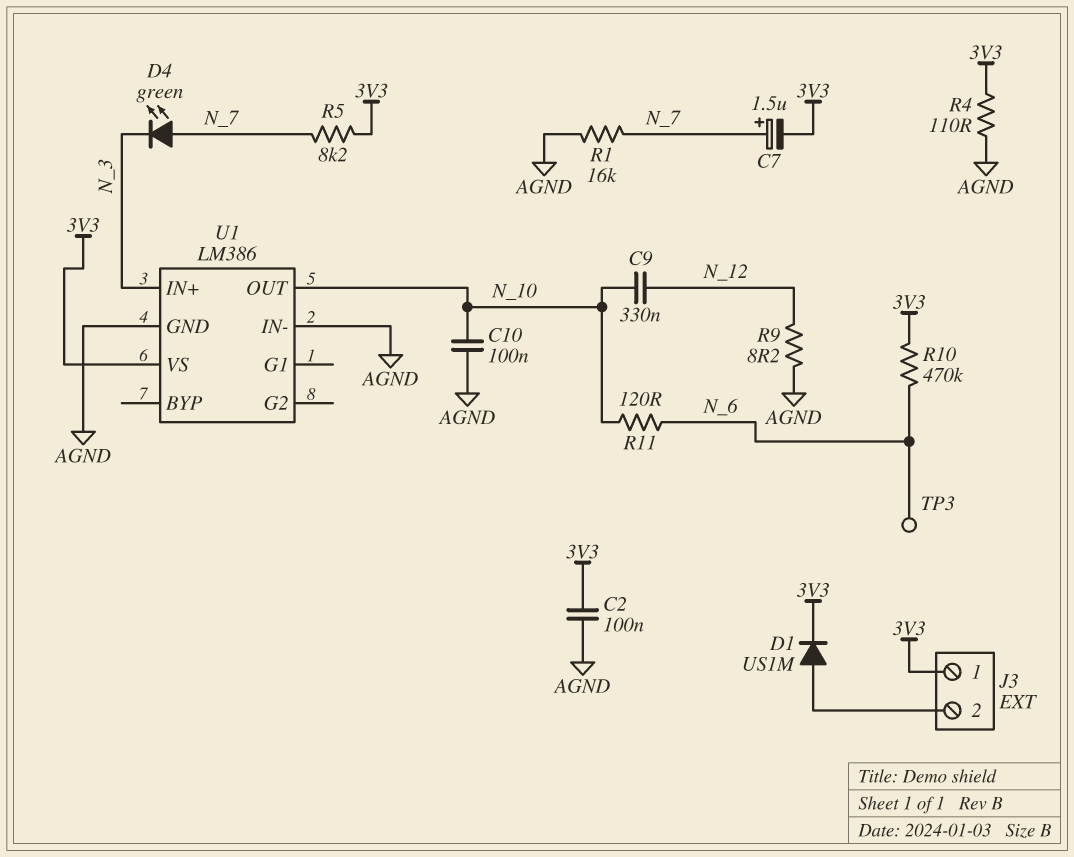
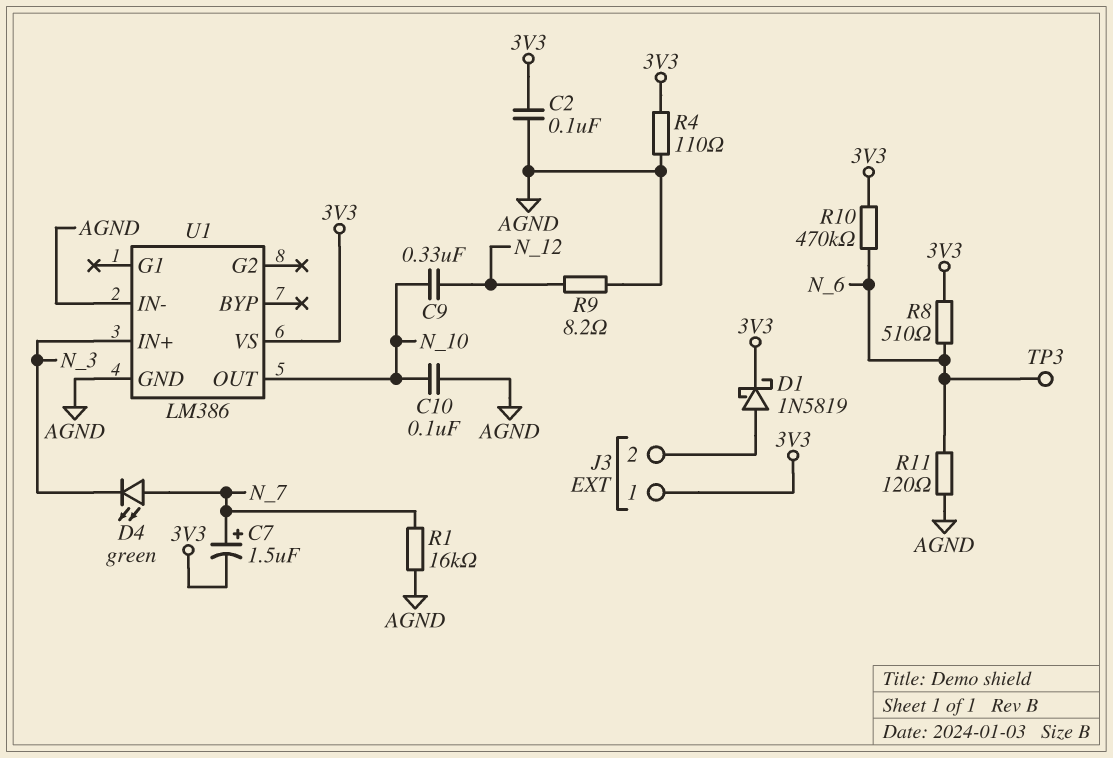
D1: diode US1M (A J3/2, K 3V3) -> schottky 1N5819 (A J3/2, K 3V3)
R5: 8.2k (3V3, N_7) -> none
R8: none -> 510 (3V3, N_6)
R11: 120 (N_6, N_10) -> 120 (AGND, N_6)

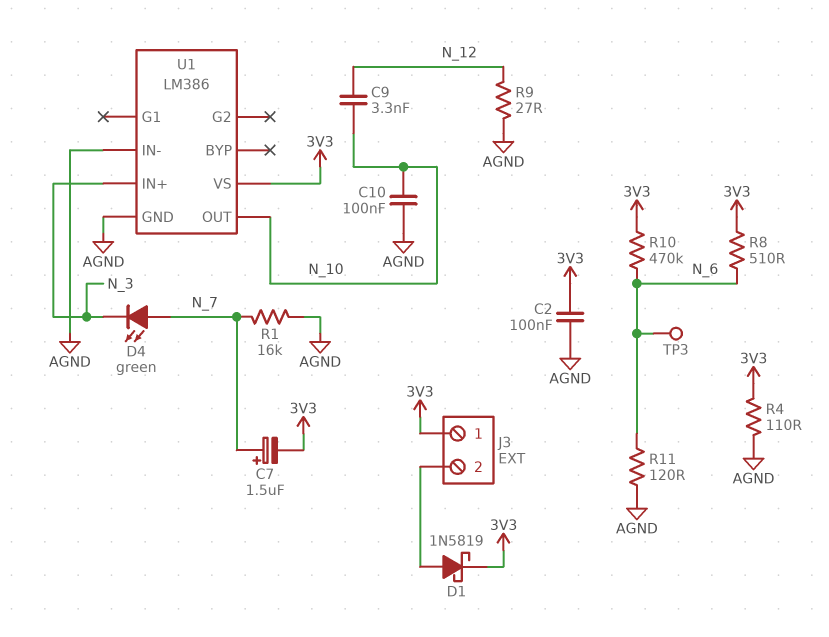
C9: 330nF (N_10, N_12) -> 3.3nF (N_10, N_12)
R9: 8.2 (AGND, N_12) -> 27 (AGND, N_12)

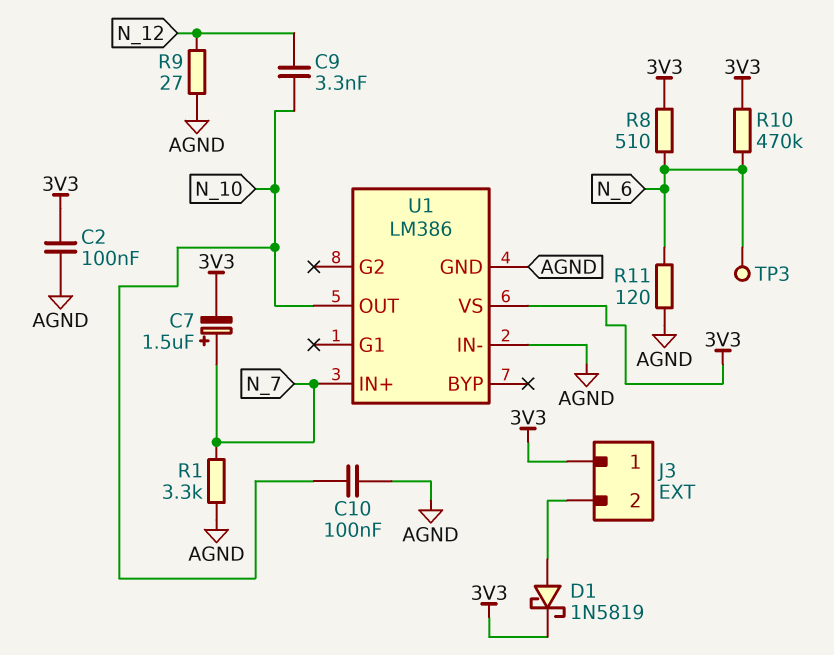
D4: LED green (A N_7, K N_3) -> none
R1: 16k (AGND, N_7) -> 3.3k (AGND, N_7)
R4: 110 (3V3, AGND) -> none
U1 pin IN+: N_3 -> N_7

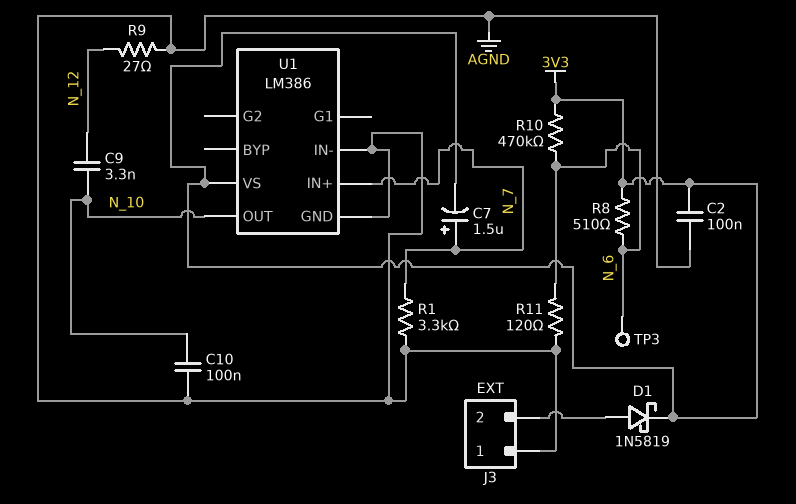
J3 pin 1: 3V3 -> AGND

